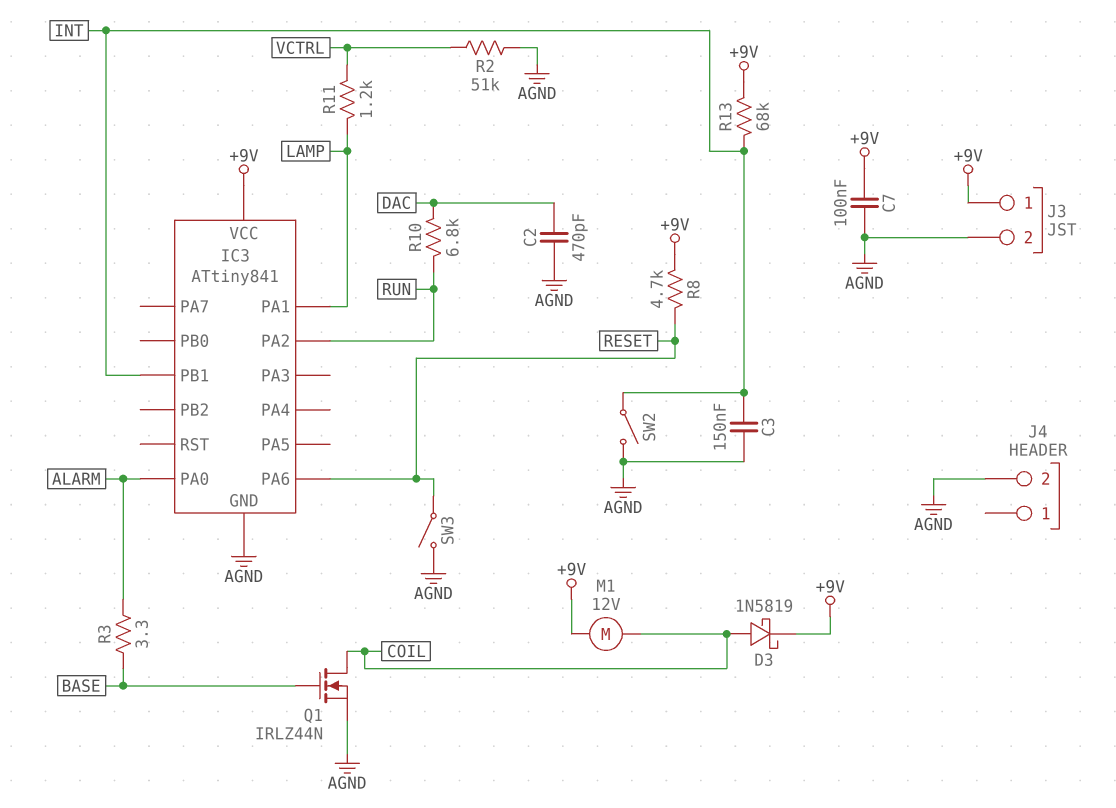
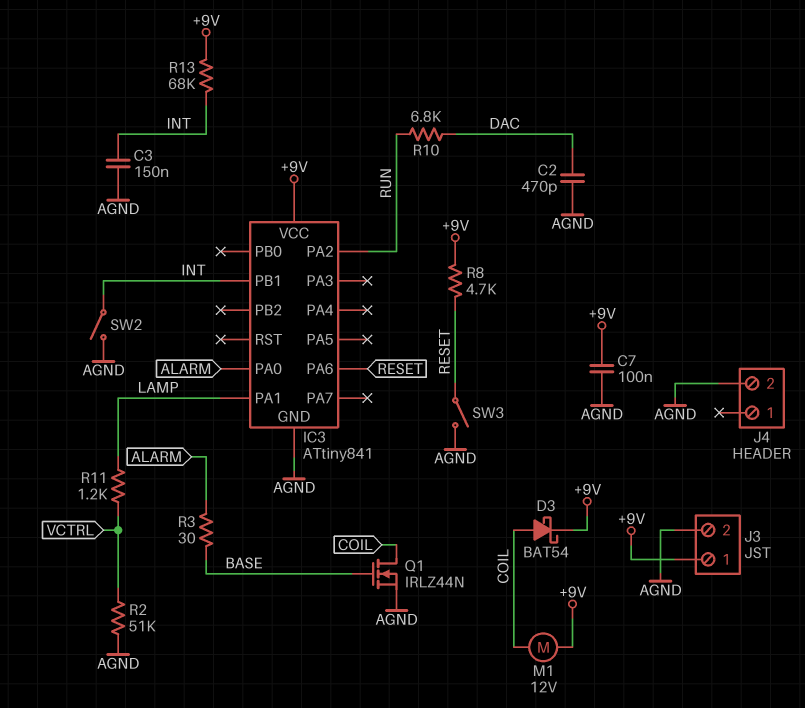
D3: schottky 1N5819 (A COIL, K +9V) -> schottky BAT54 (A COIL, K +9V)
R3: 3.3 (ALARM, BASE) -> 30 (ALARM, BASE)

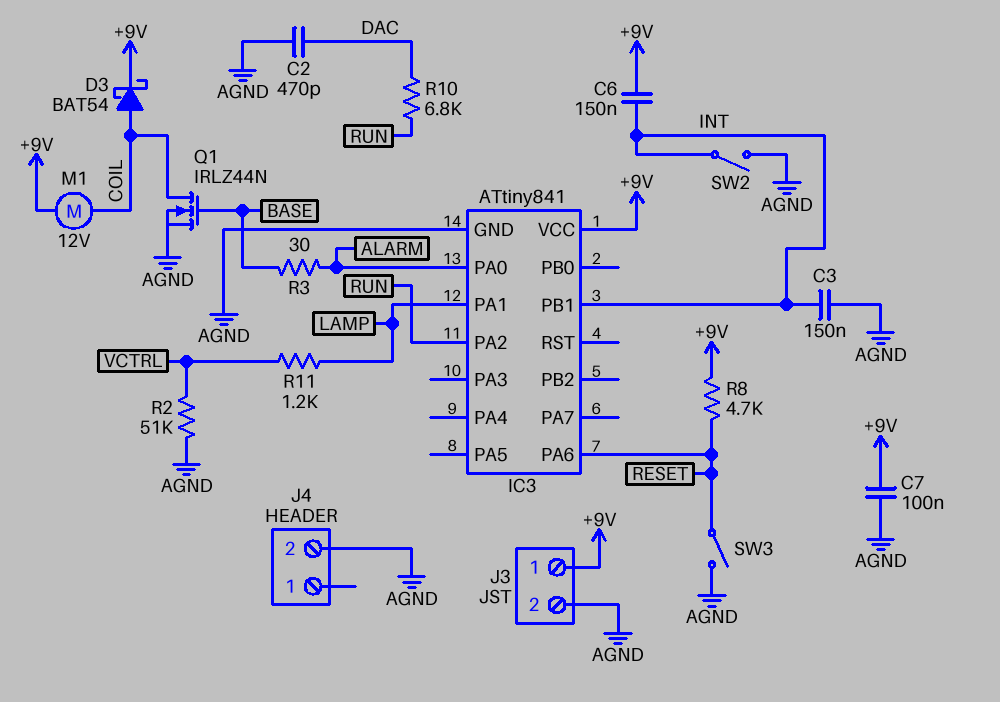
C6: none -> 150nF (+9V, INT)
R13: 68k (+9V, INT) -> none

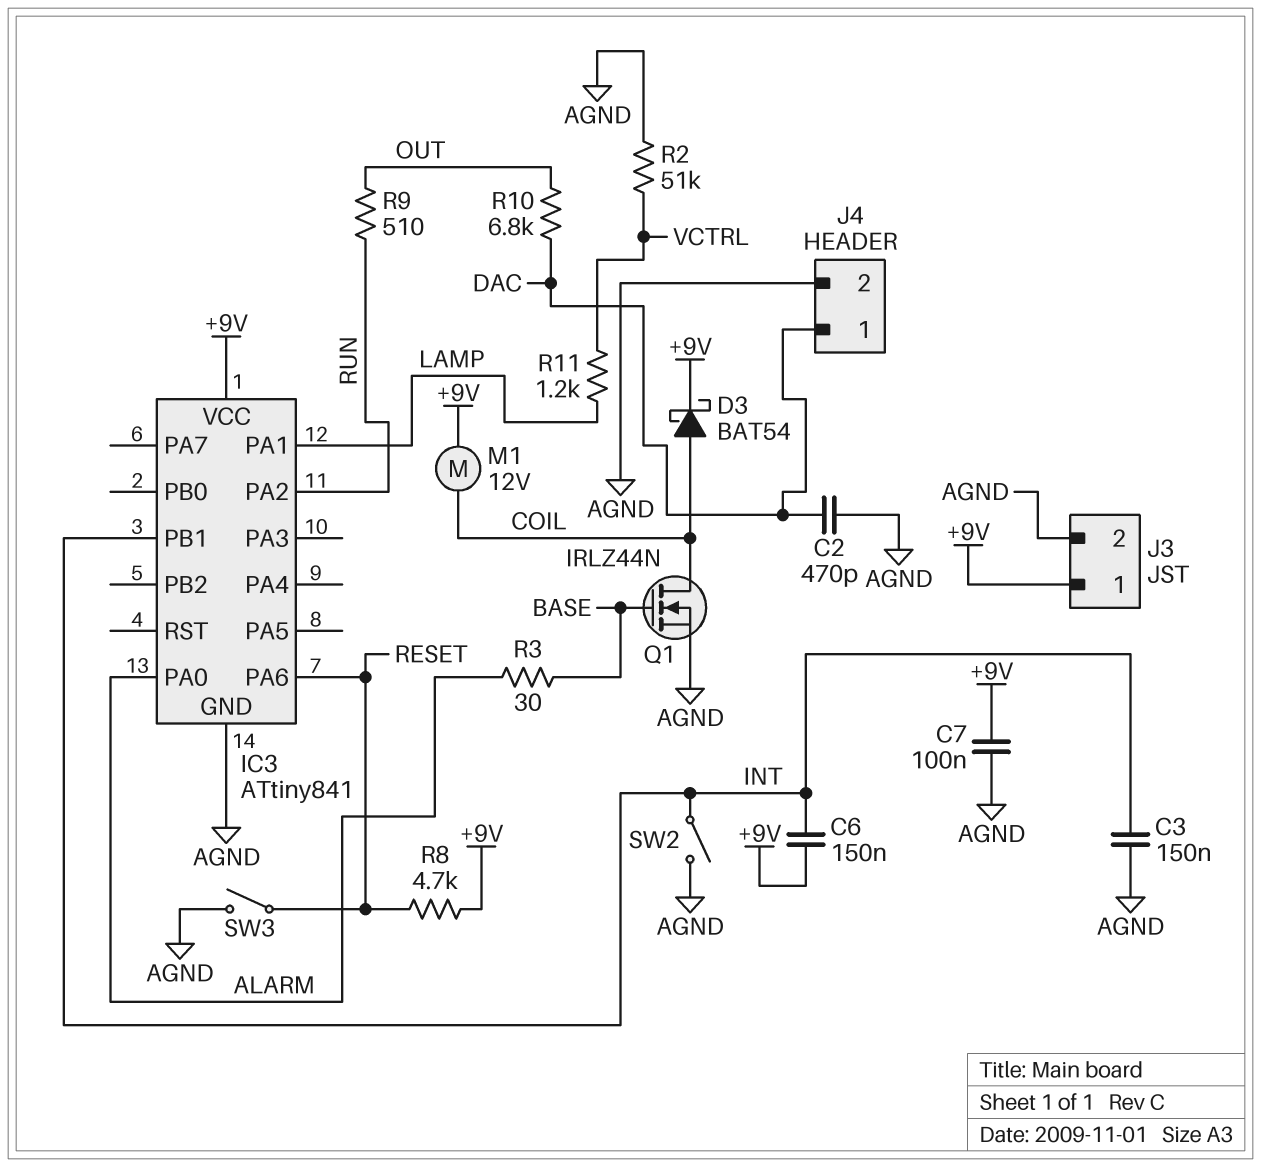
J4 pin 1: none -> DAC
R9: none -> 510 (OUT, RUN)
R10: 6.8k (DAC, RUN) -> 6.8k (DAC, OUT)

